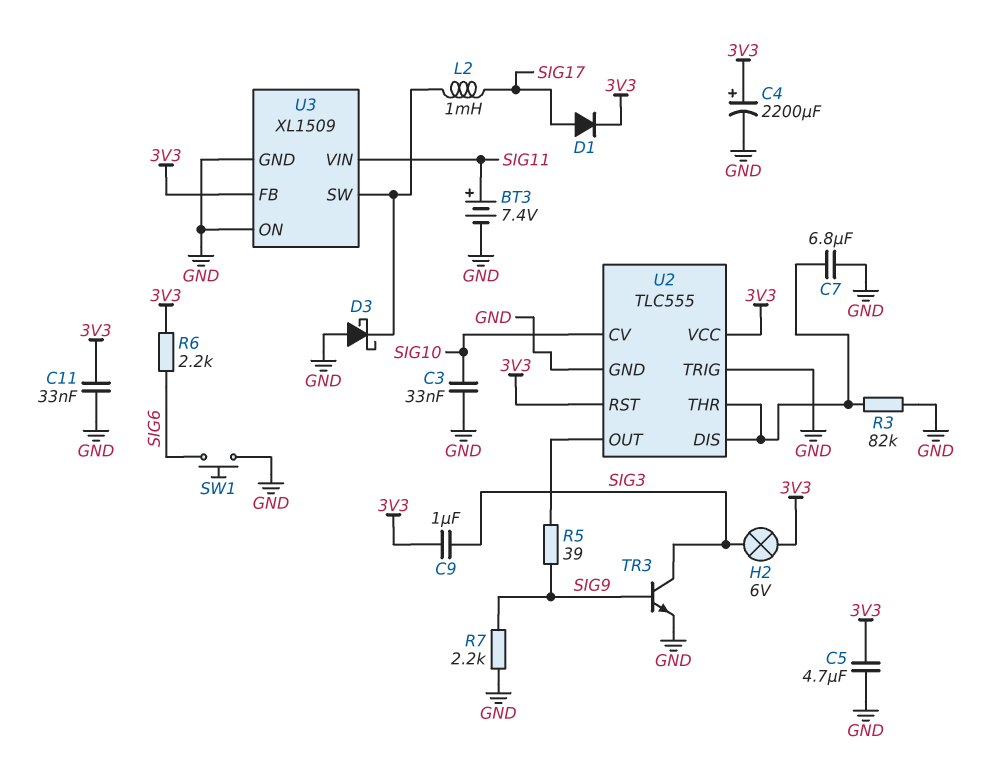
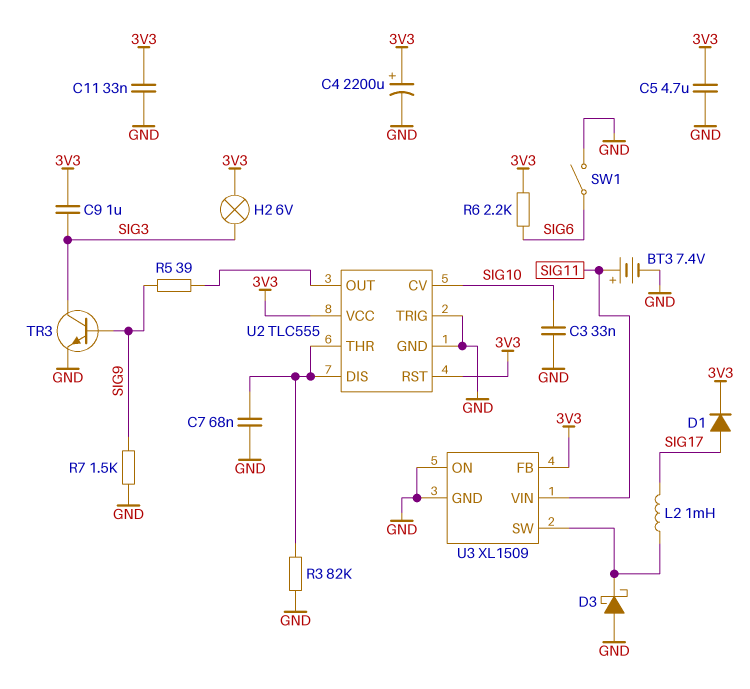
C7: 6.8uF (GND, U2/DIS) -> 68nF (GND, U2/DIS)
R7: 2.2k (GND, SIG9) -> 1.5k (GND, SIG9)
SW1: button (GND, SIG6) -> switch (GND, SIG6)

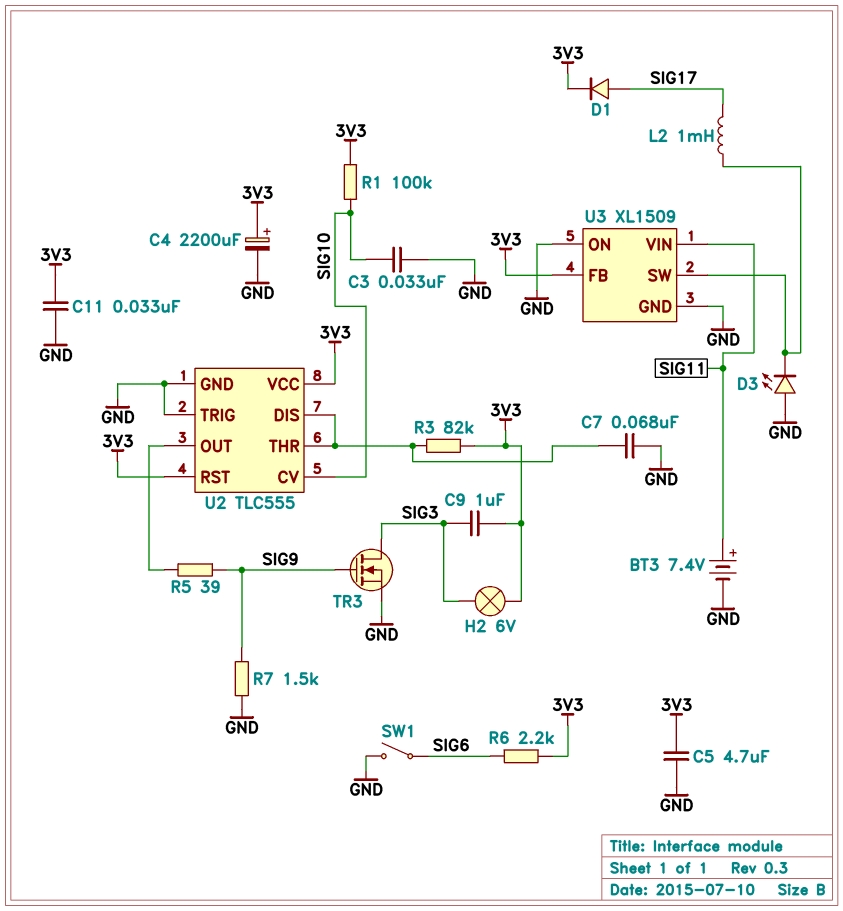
D3: schottky (A GND, K U3/SW) -> LED (A GND, K U3/SW)
R1: none -> 100k (3V3, SIG10)
R3: 82k (GND, U2/DIS) -> 82k (3V3, U2/DIS)
TR3: NPN (B SIG9, C SIG3, E GND) -> NMOS (G SIG9, D SIG3, S GND)

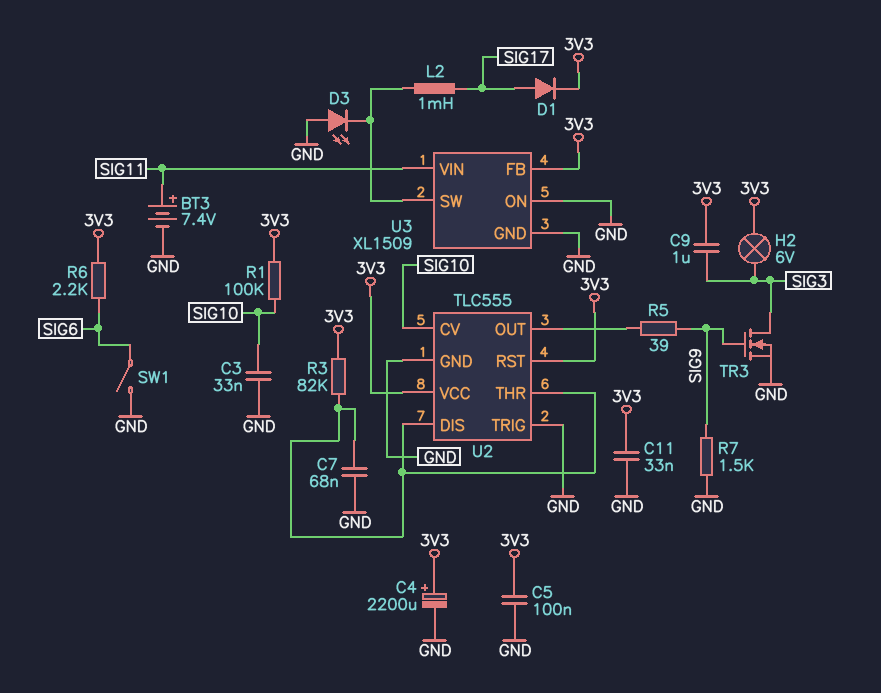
C5: 4.7uF (3V3, GND) -> 100nF (3V3, GND)

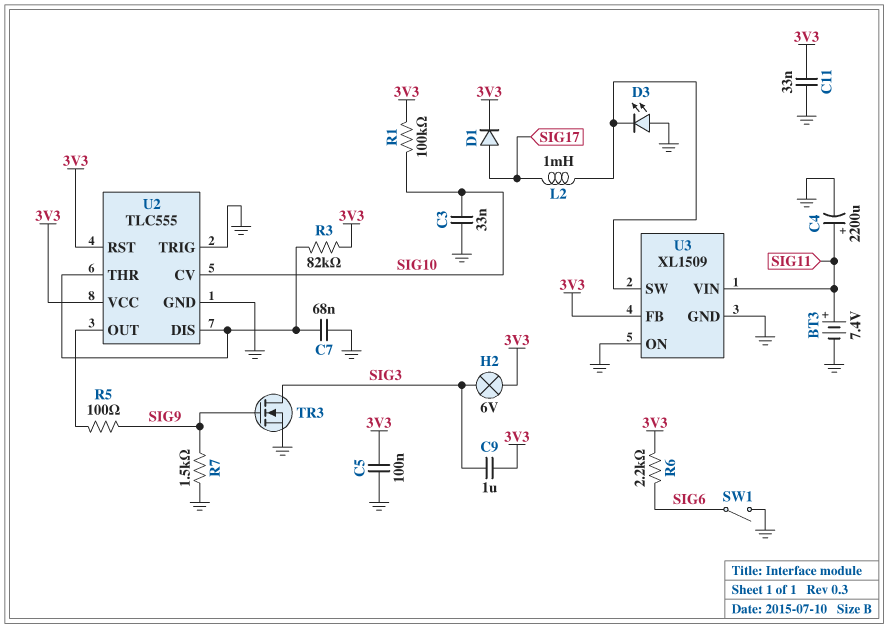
C4: 2200uF (plus 3V3, minus GND) -> 2200uF (plus SIG11, minus GND)
R5: 39 (SIG9, U2/OUT) -> 100 (SIG9, U2/OUT)

